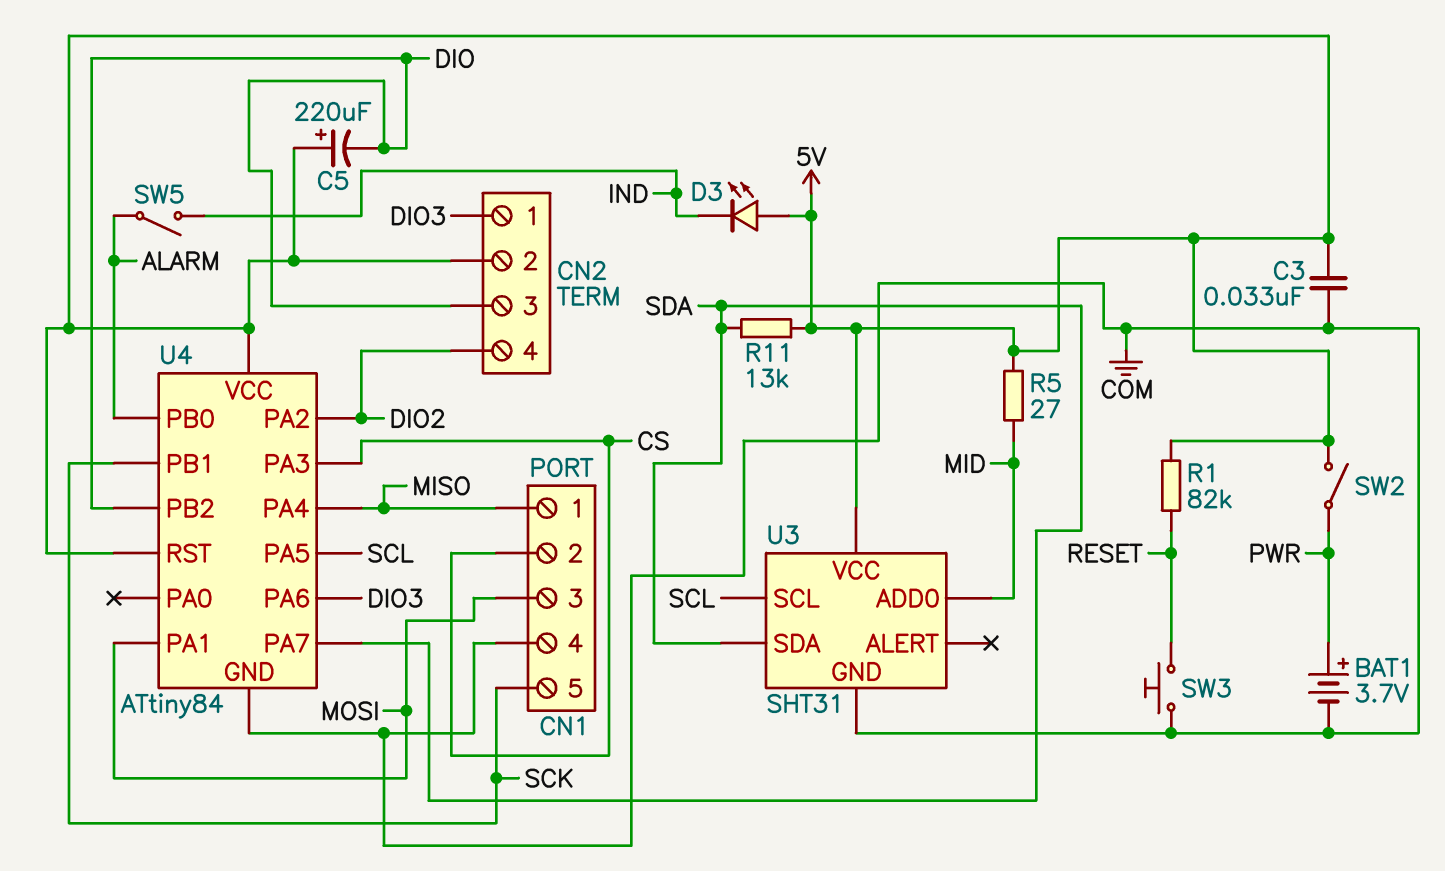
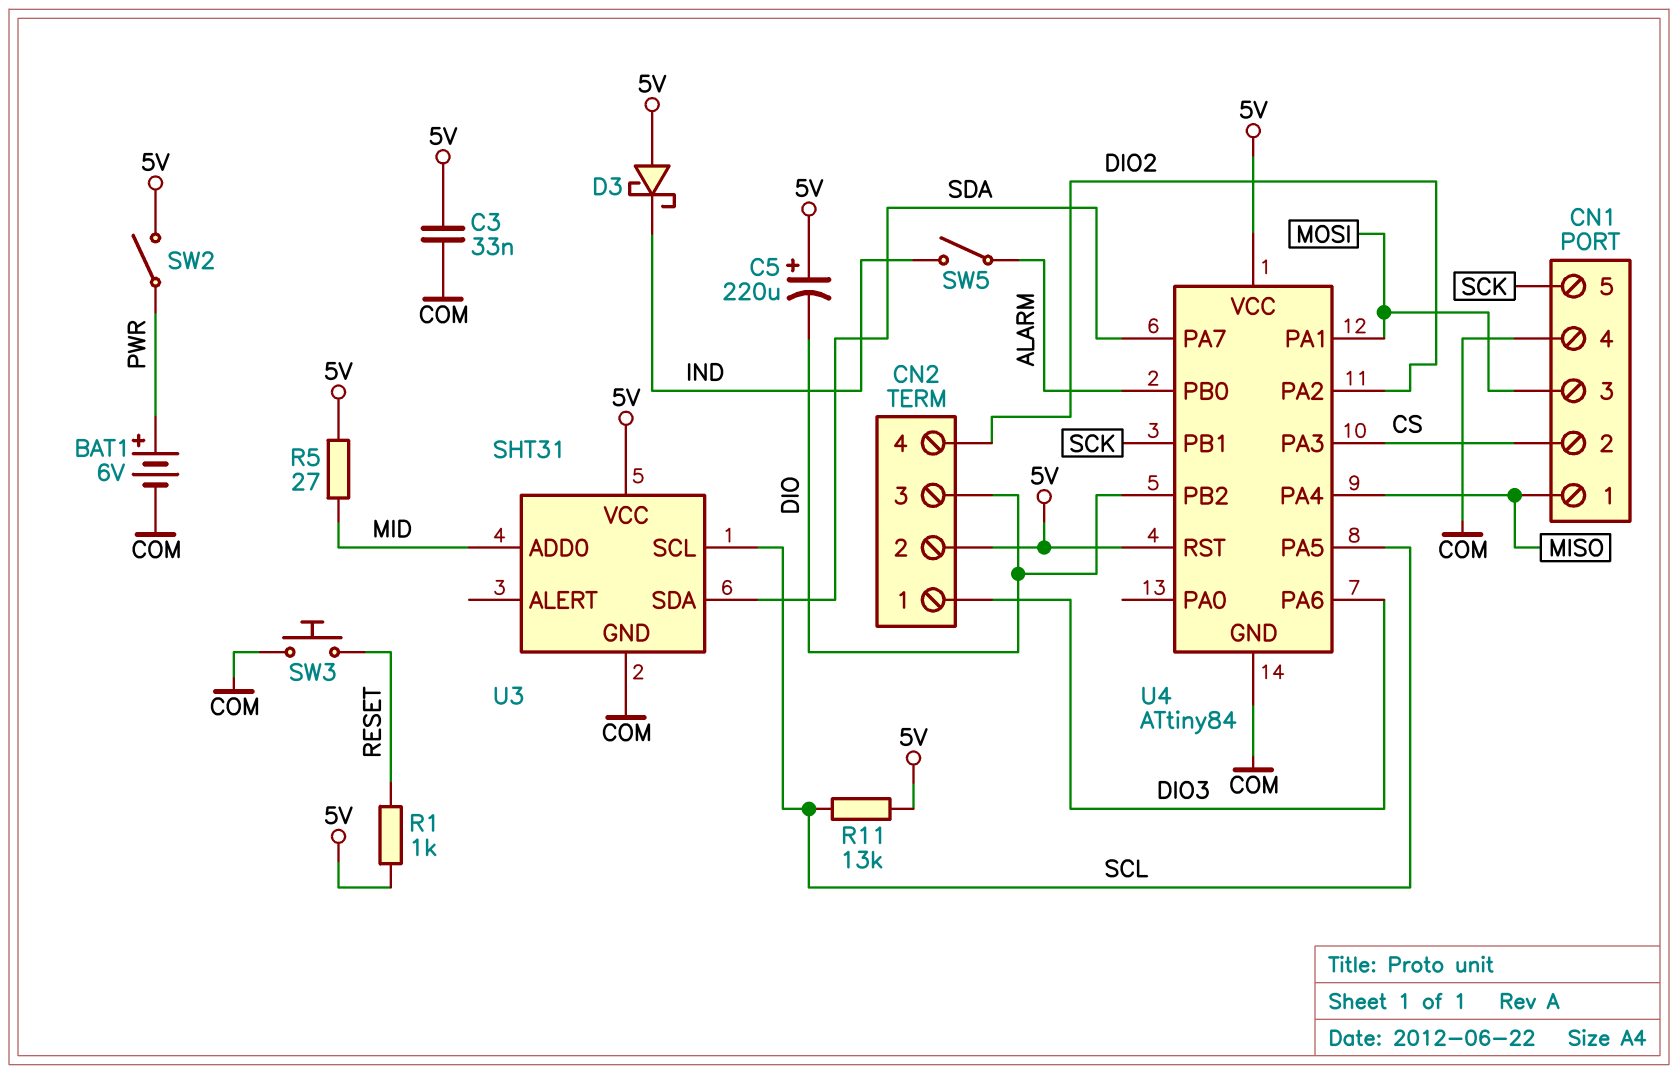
BAT1: 3.7V (plus PWR, minus COM) -> 6V (plus PWR, minus COM)
D3: LED (A 5V, K IND) -> schottky (A 5V, K IND)
R1: 82k (5V, RESET) -> 1k (5V, RESET)
R11: 13k (5V, SDA) -> 13k (5V, SCL)

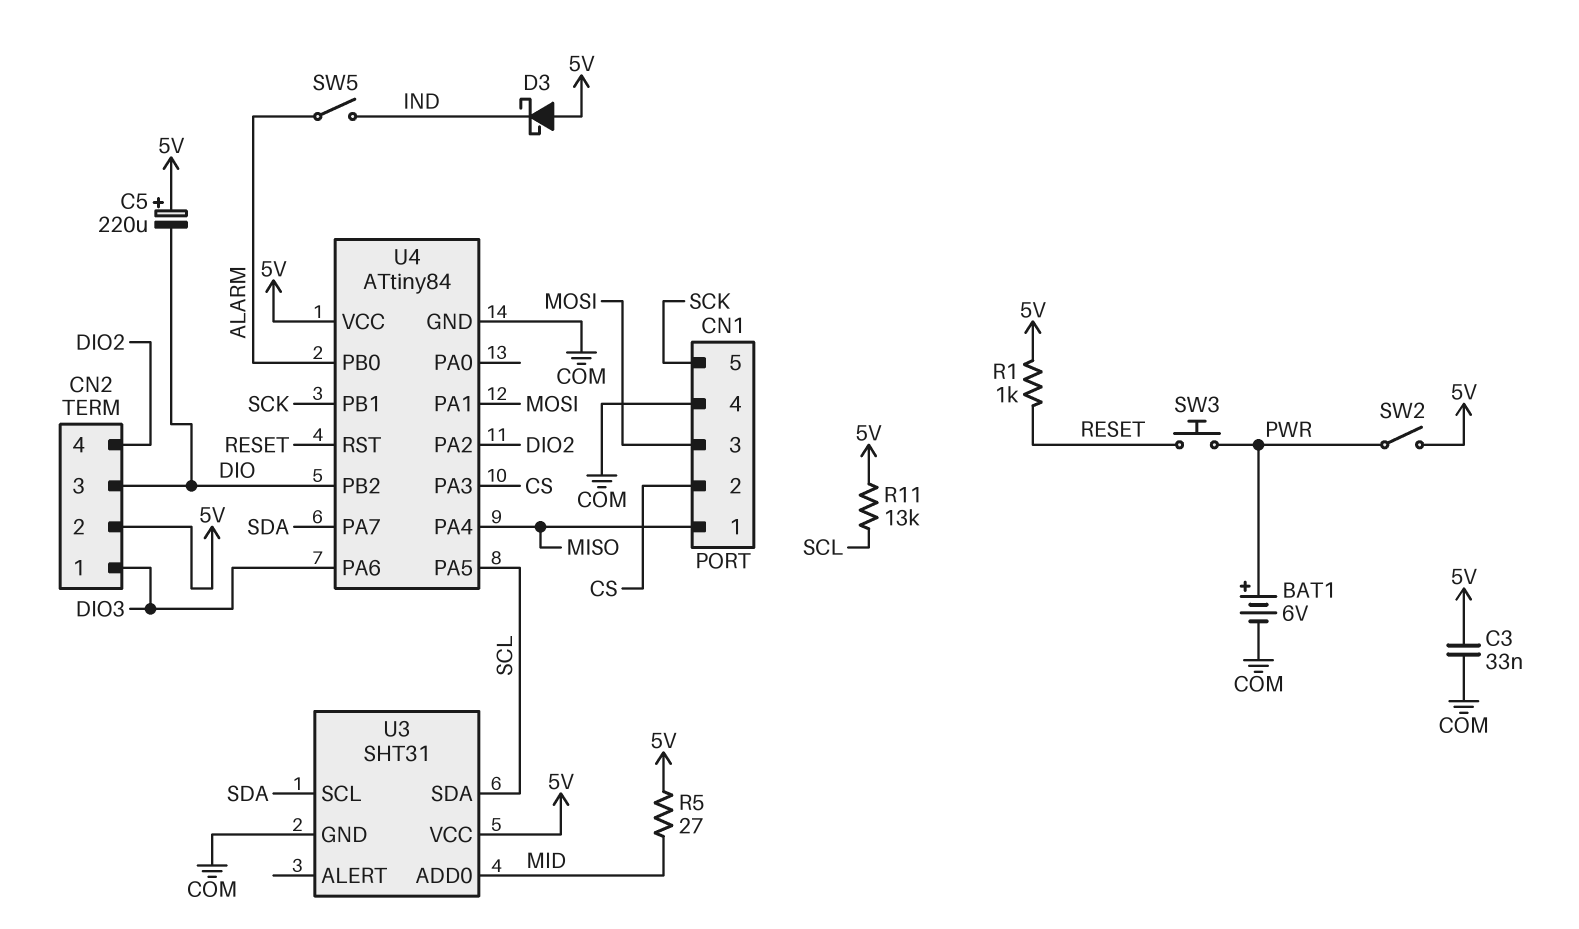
SW3: button (COM, RESET) -> button (PWR, RESET)
U3 pin SCL: SCL -> SDA
U3 pin SDA: SDA -> SCL
U4 pin RST: 5V -> RESET

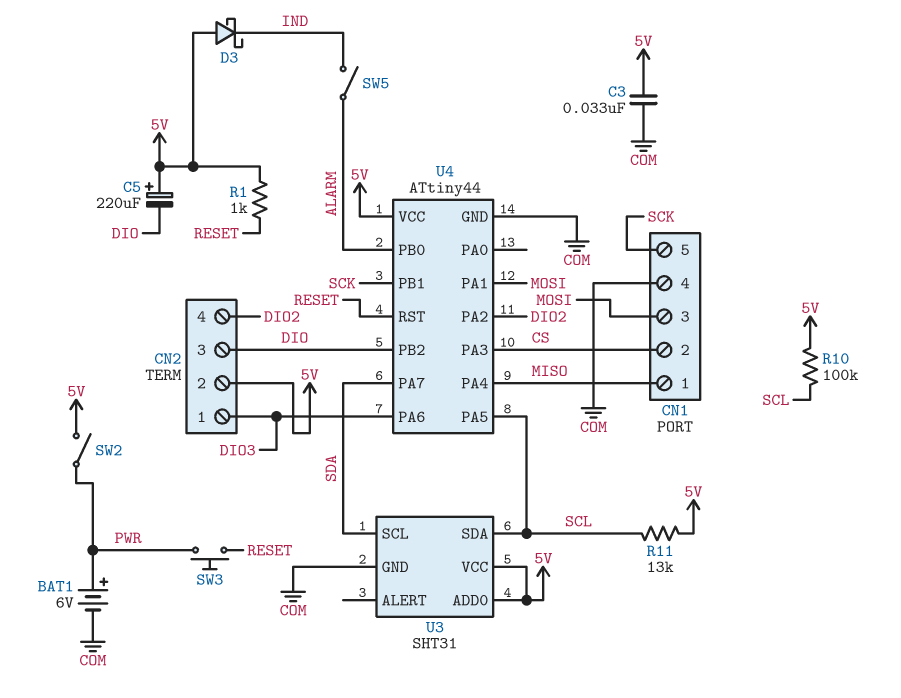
R5: 27 (5V, MID) -> none
R10: none -> 100k (5V, SCL)
U3 pin ADD0: MID -> 5V
U4: ATtiny84 -> ATtiny44

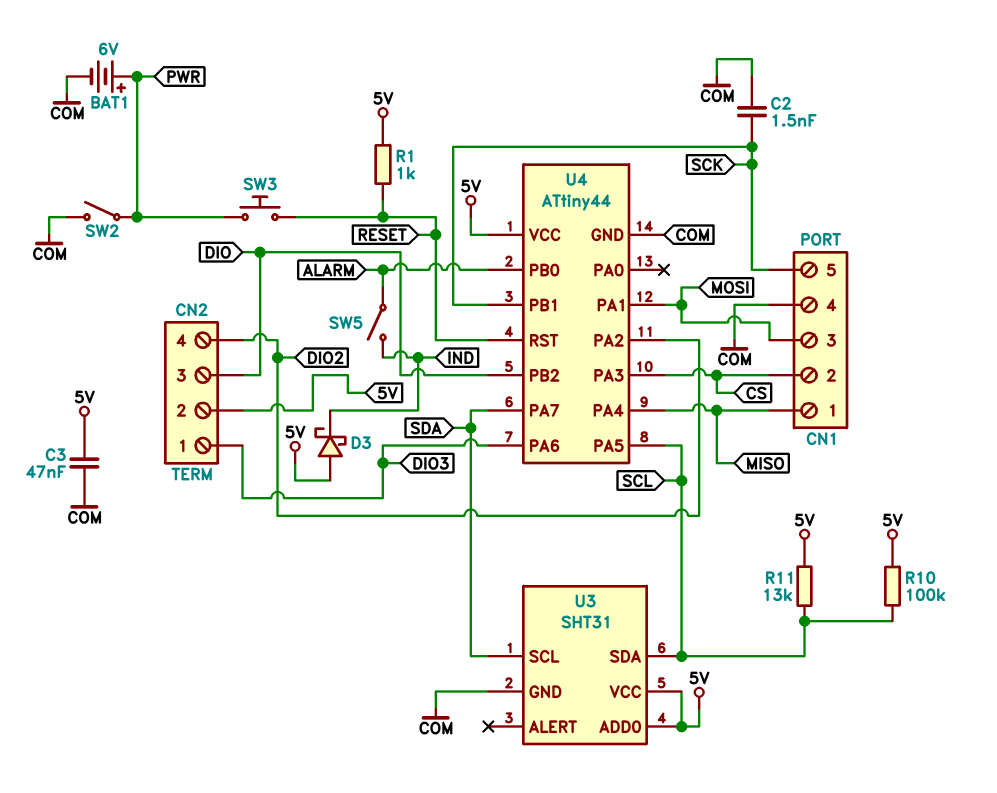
C2: none -> 1.5nF (COM, SCK)
C3: 33nF (5V, COM) -> 47nF (5V, COM)
C5: 220uF (plus 5V, minus DIO) -> none
SW2: switch (5V, PWR) -> switch (COM, PWR)

